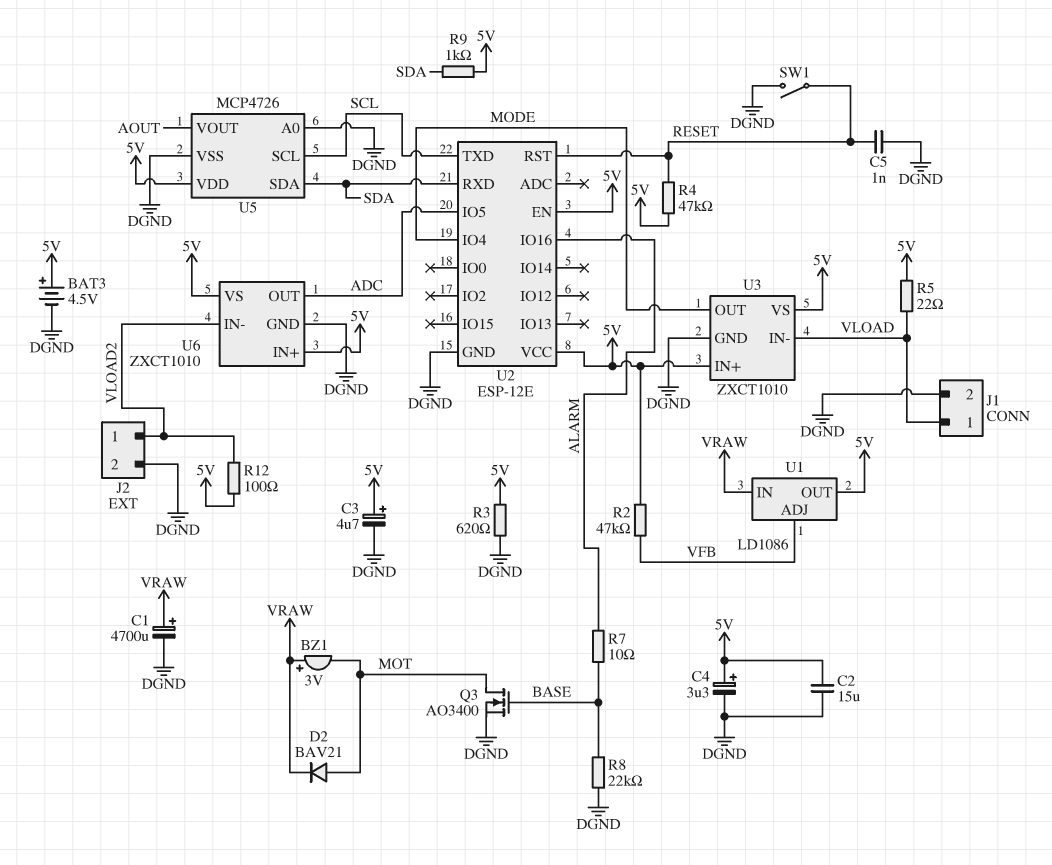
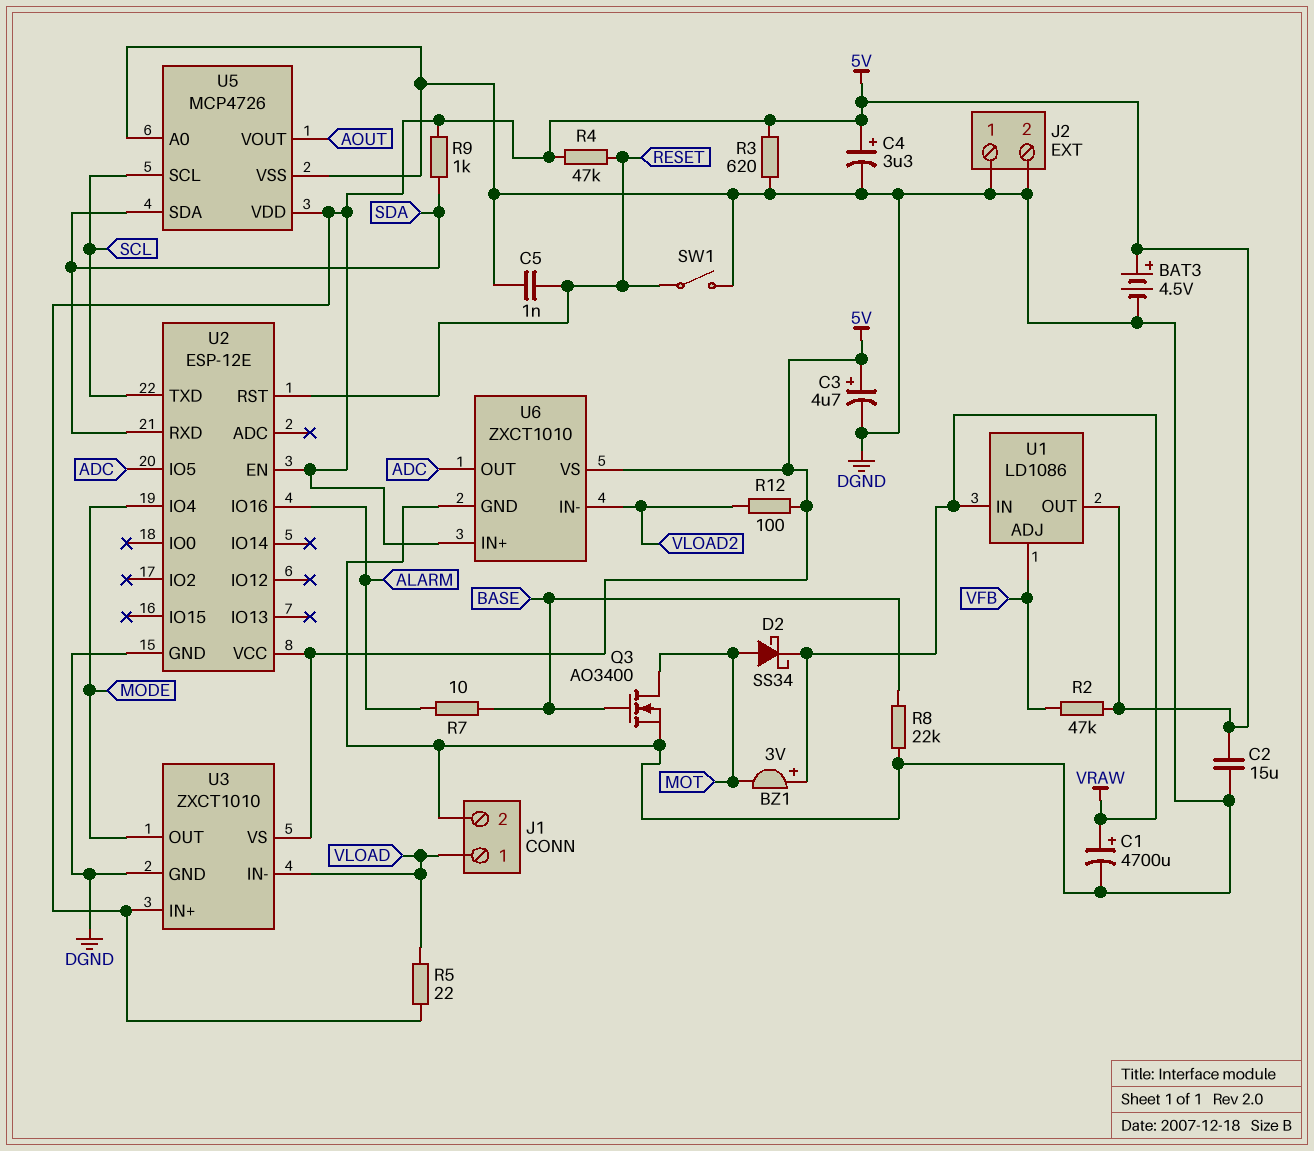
D2: diode BAV21 (A MOT, K VRAW) -> schottky SS34 (A MOT, K VRAW)
J2 pin 1: VLOAD2 -> DGND

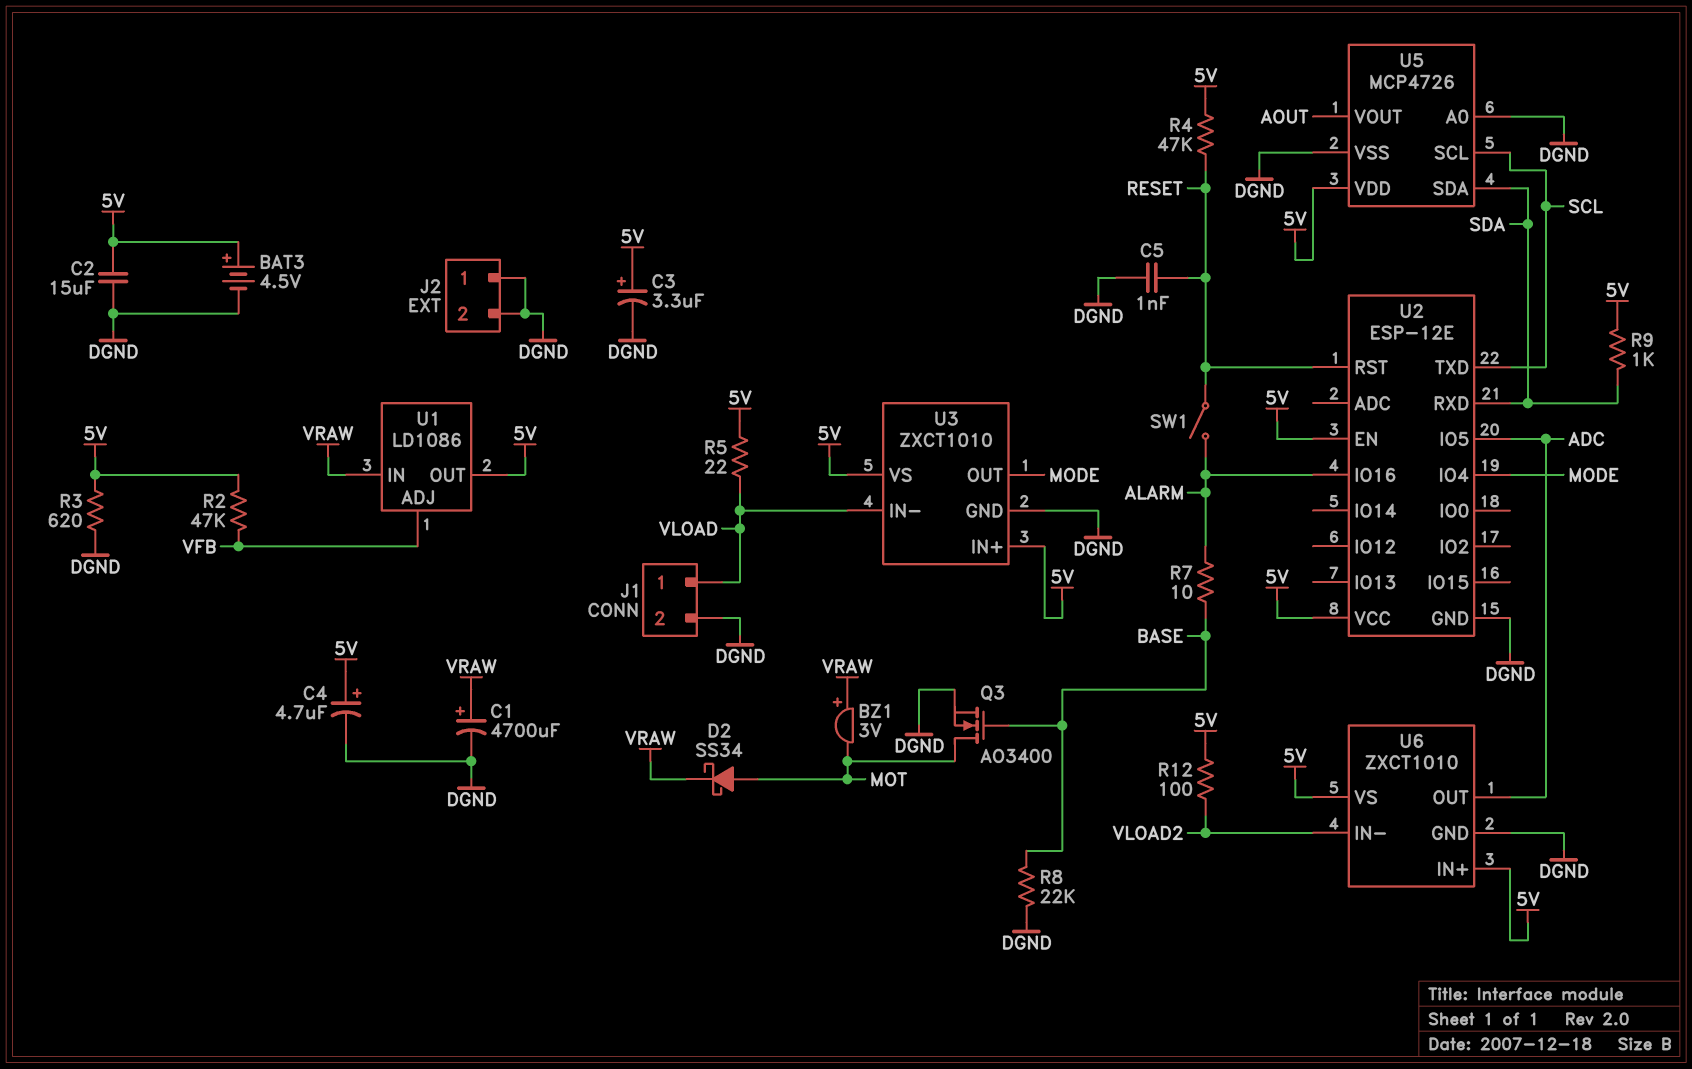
C3: 4.7uF (plus 5V, minus DGND) -> 3.3uF (plus 5V, minus DGND)
C4: 3.3uF (plus 5V, minus DGND) -> 4.7uF (plus 5V, minus DGND)
SW1: switch (DGND, RESET) -> switch (ALARM, RESET)

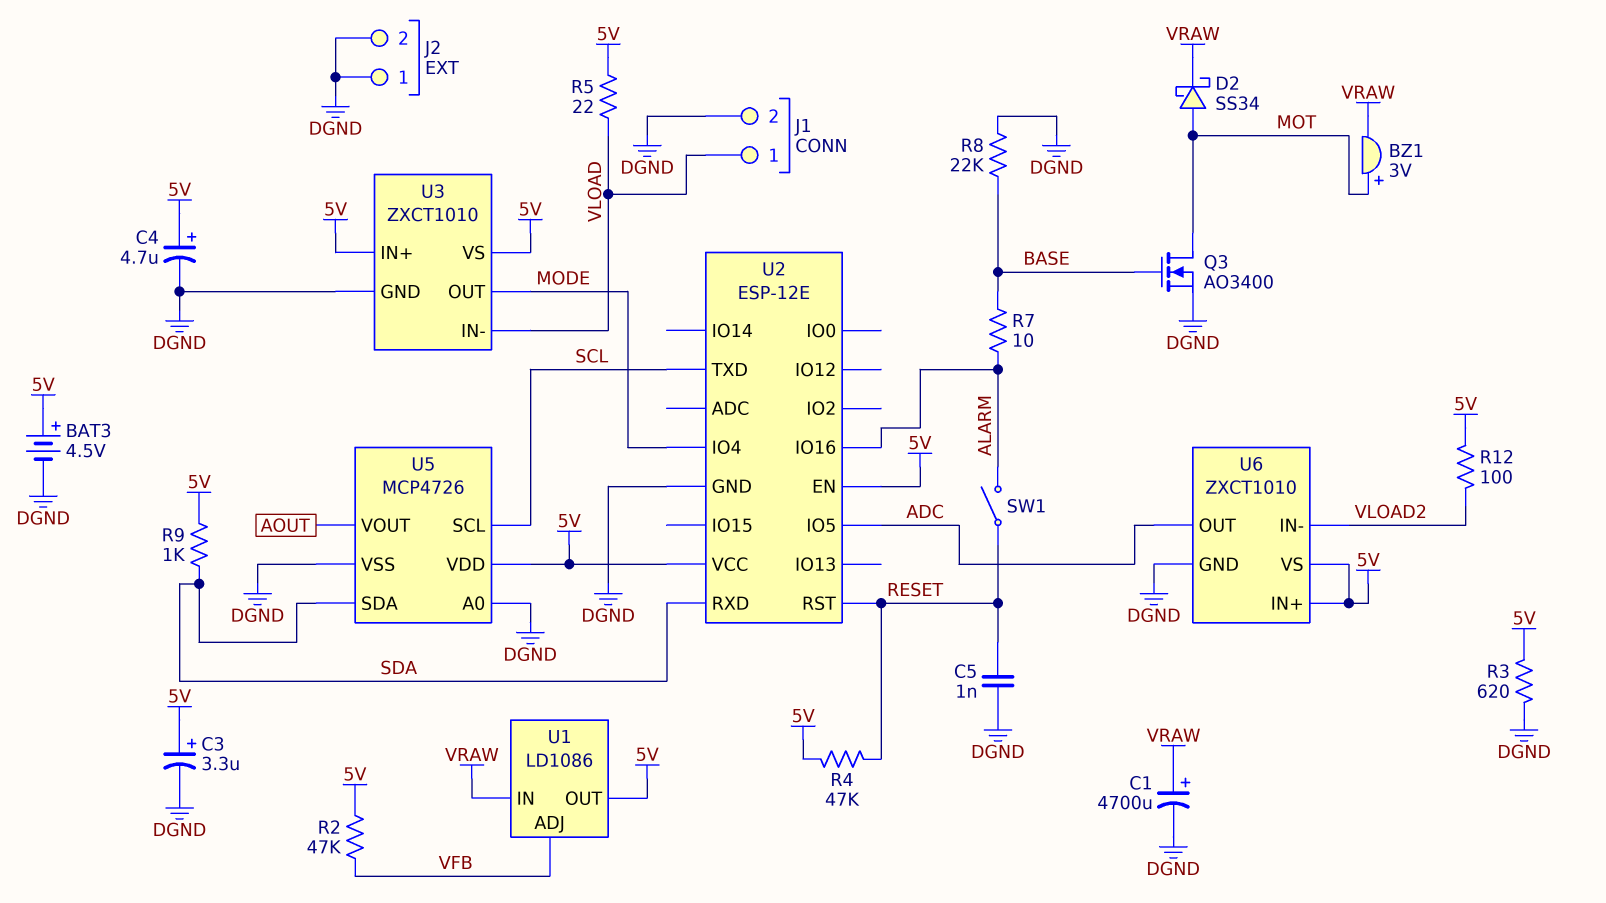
BZ1: buzzer 3V (plus VRAW, minus MOT) -> buzzer 3V (plus MOT, minus VRAW)
C2: 15uF (5V, DGND) -> none

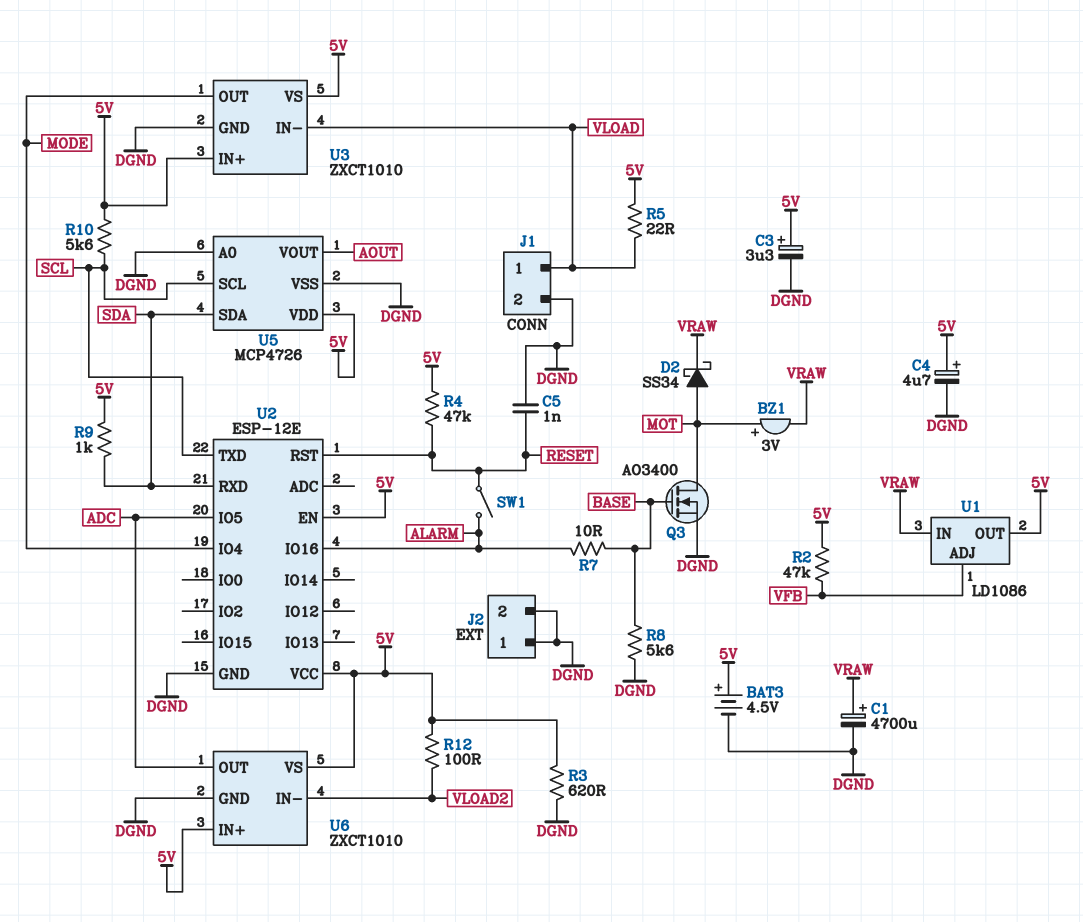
R8: 22k (BASE, DGND) -> 5.6k (BASE, DGND)
R10: none -> 5.6k (5V, SCL)

